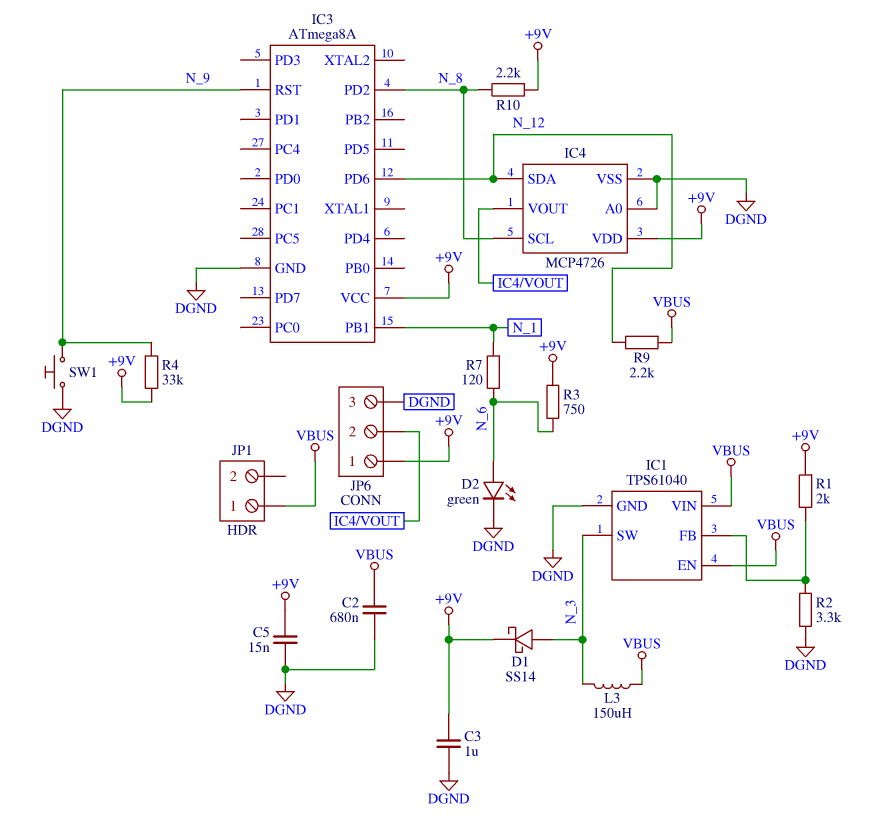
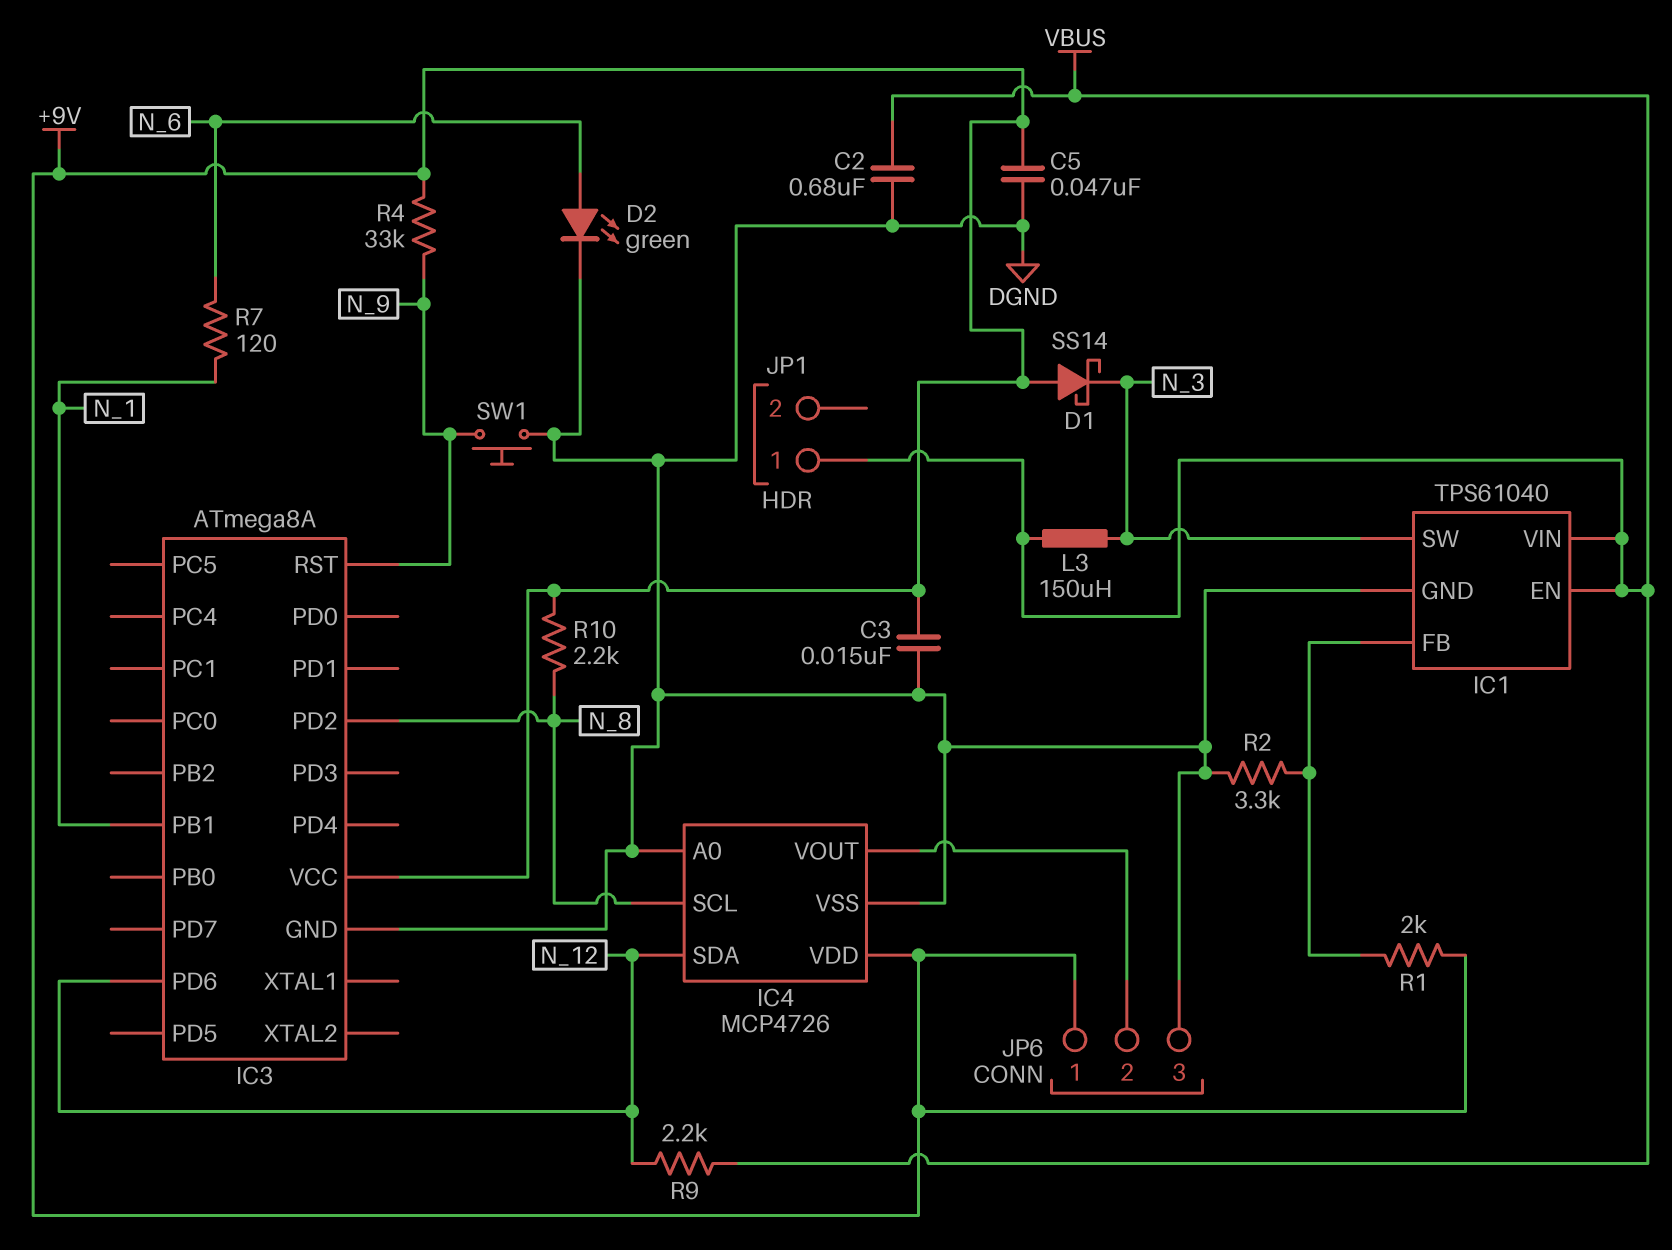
C3: 1uF (+9V, DGND) -> 15nF (+9V, DGND)
C5: 15nF (+9V, DGND) -> 47nF (+9V, DGND)
D1: schottky SS14 (A N_3, K +9V) -> schottky SS14 (A +9V, K N_3)
R3: 750 (+9V, N_6) -> none

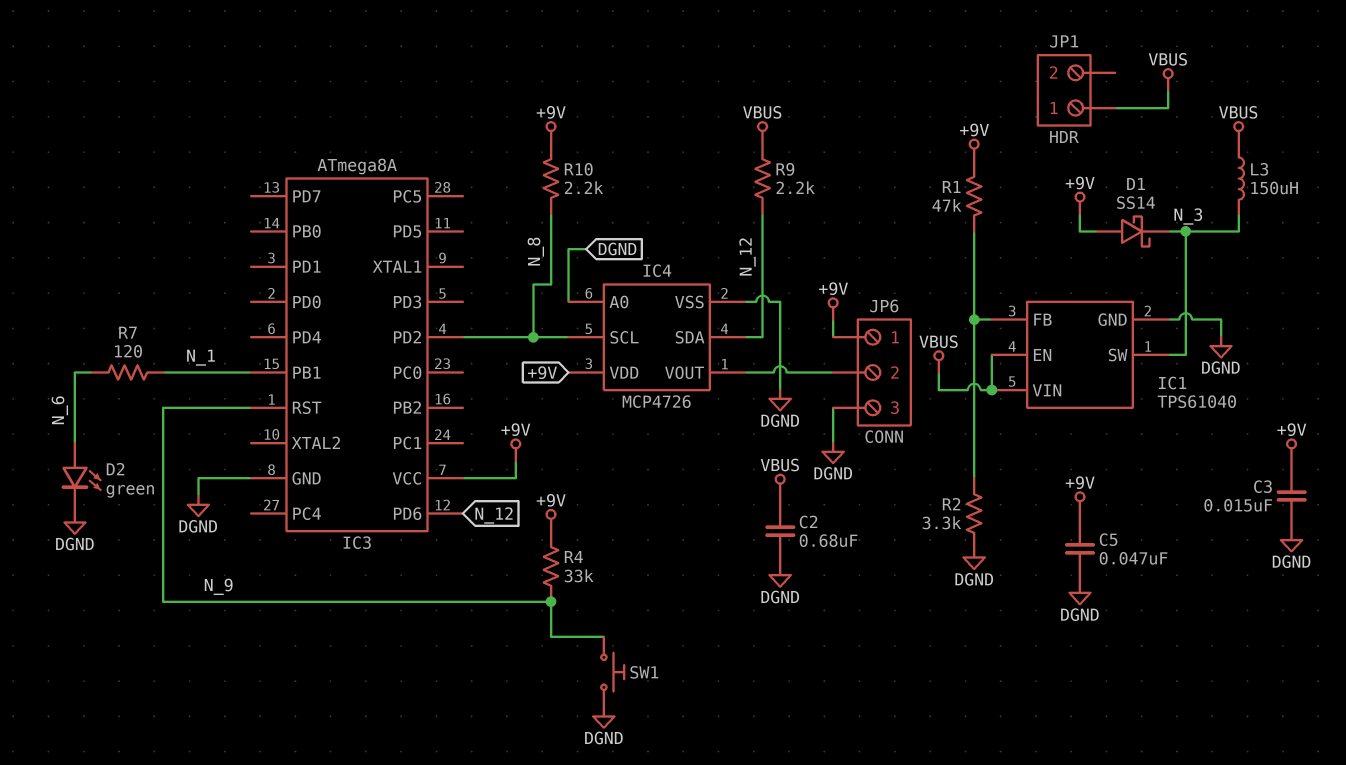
R1: 2k (+9V, IC1/FB) -> 47k (+9V, IC1/FB)

